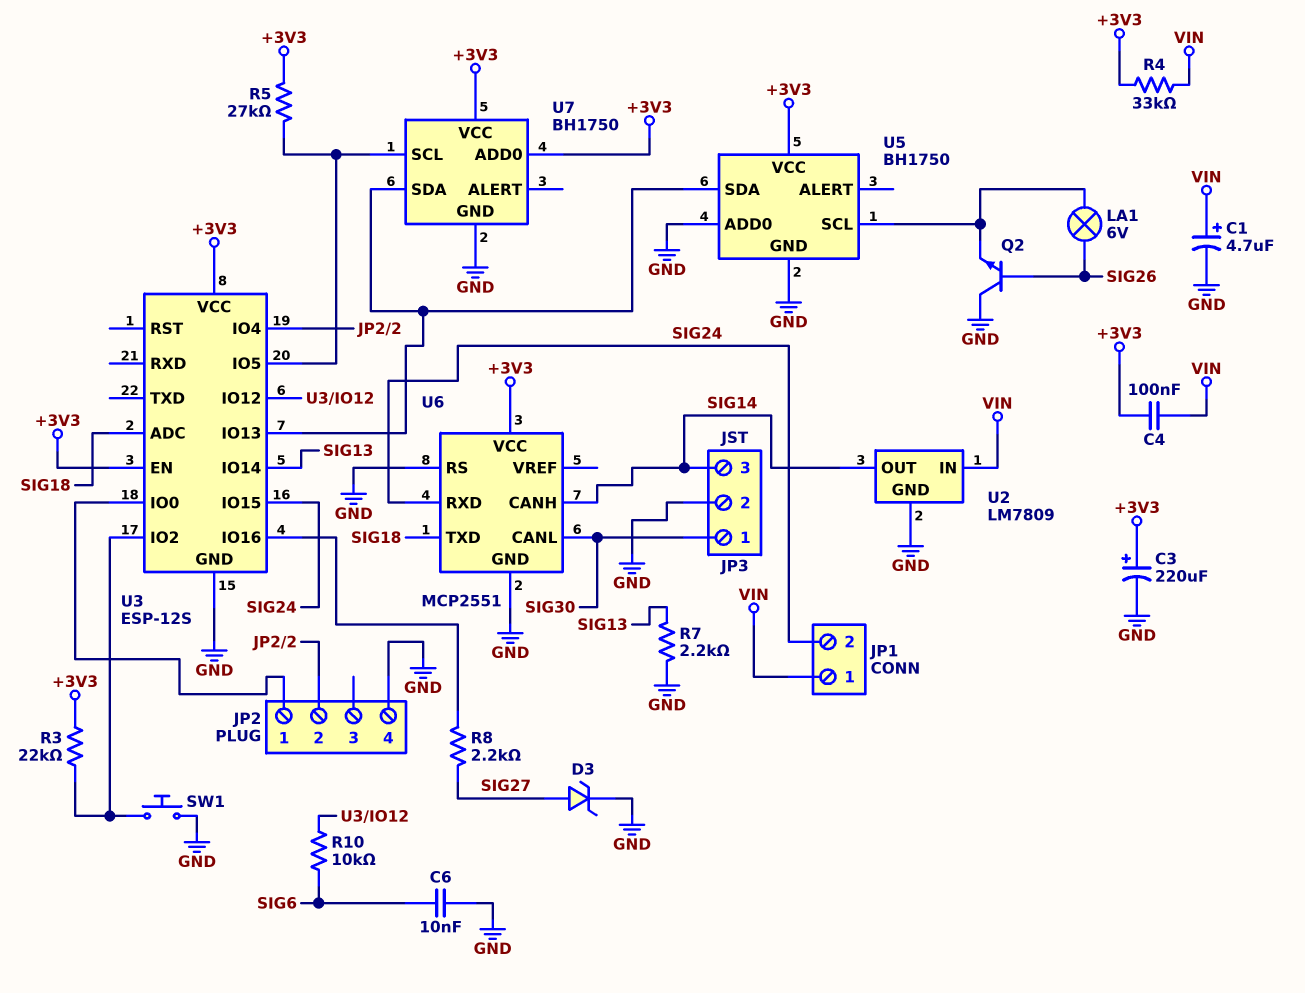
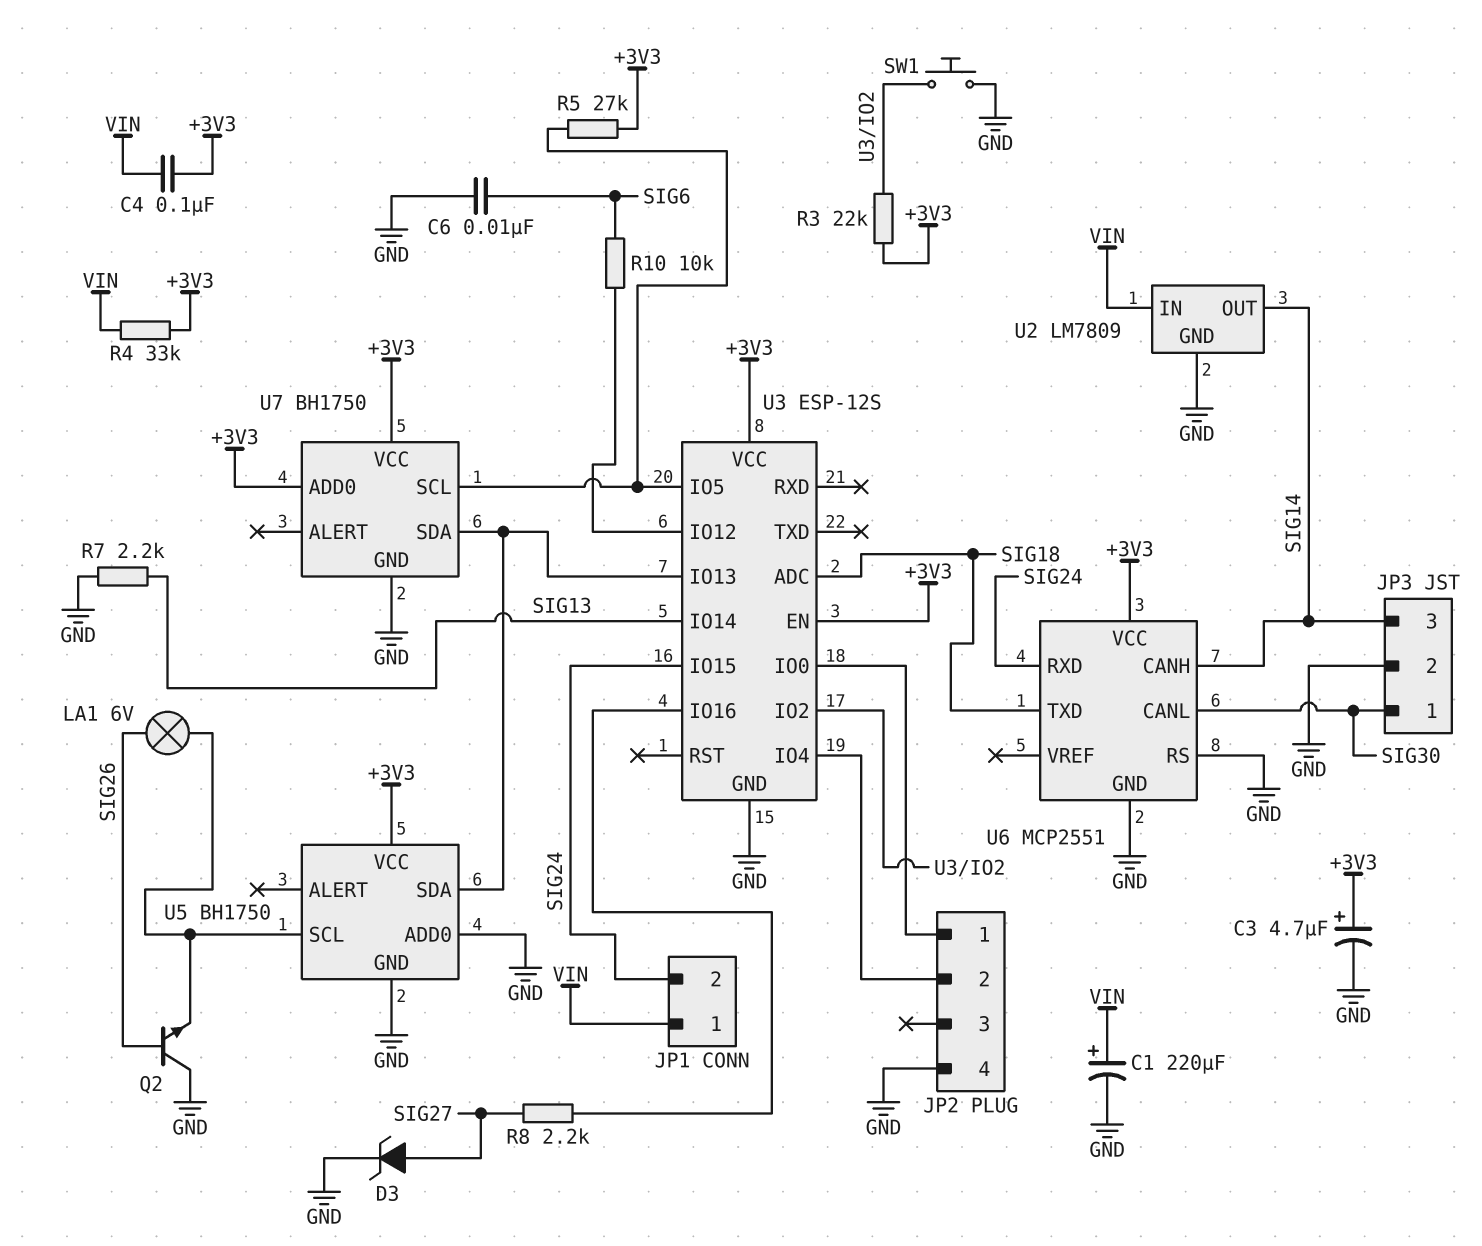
C1: 4.7uF (plus VIN, minus GND) -> 220uF (plus VIN, minus GND)
C3: 220uF (plus +3V3, minus GND) -> 4.7uF (plus +3V3, minus GND)

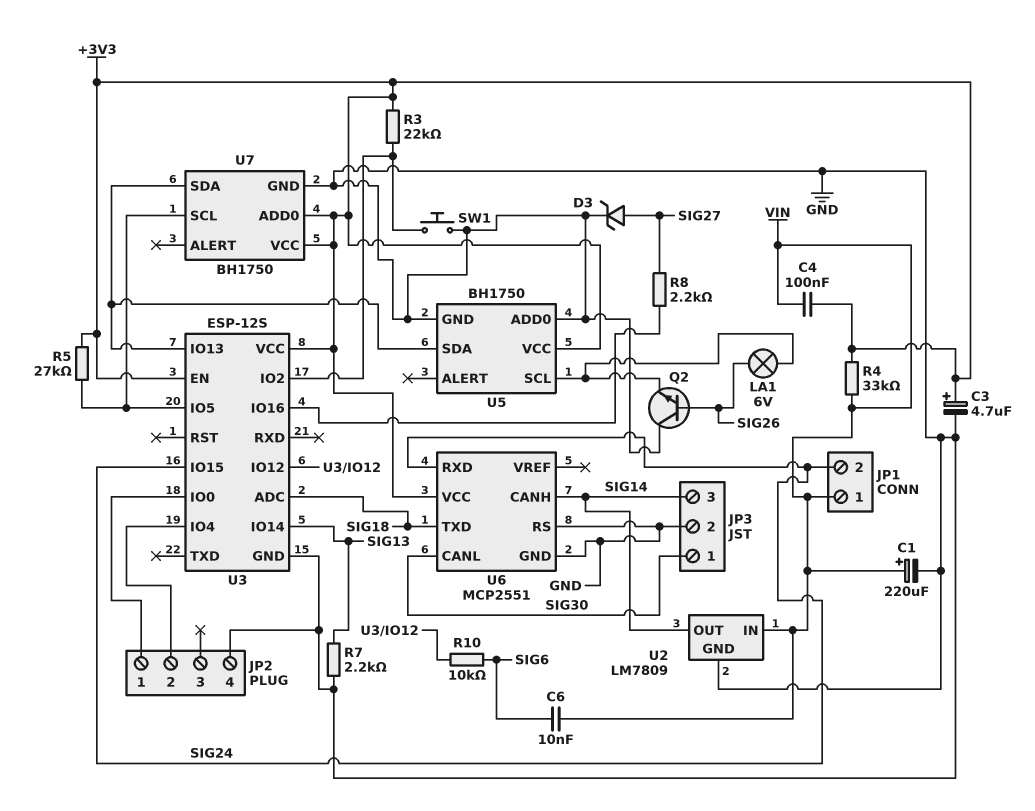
C6: 10nF (GND, SIG6) -> 10nF (SIG6, VIN)

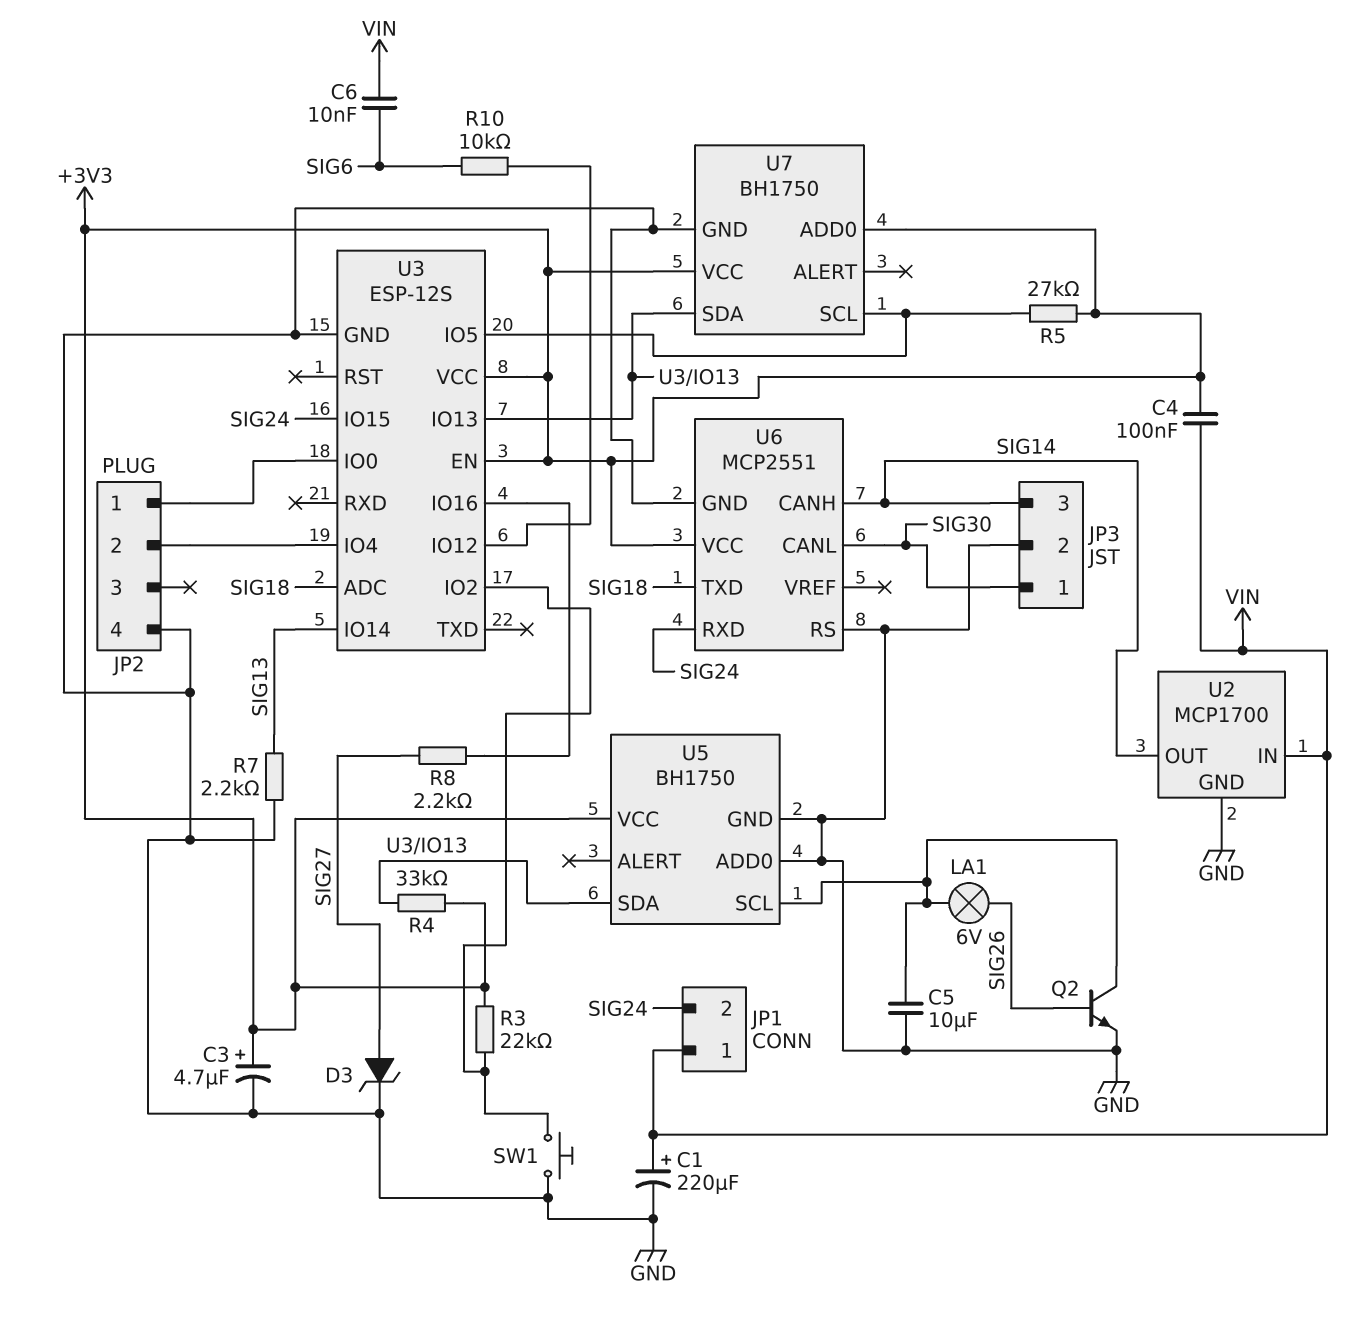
C5: none -> 10uF (GND, U5/SCL)
Q2: NPN (B SIG26, C GND, E U5/SCL) -> NPN (B SIG26, C U5/SCL, E GND)
R4: 33k (+3V3, VIN) -> 33k (+3V3, U3/IO13)
U2: LM7809 -> MCP1700

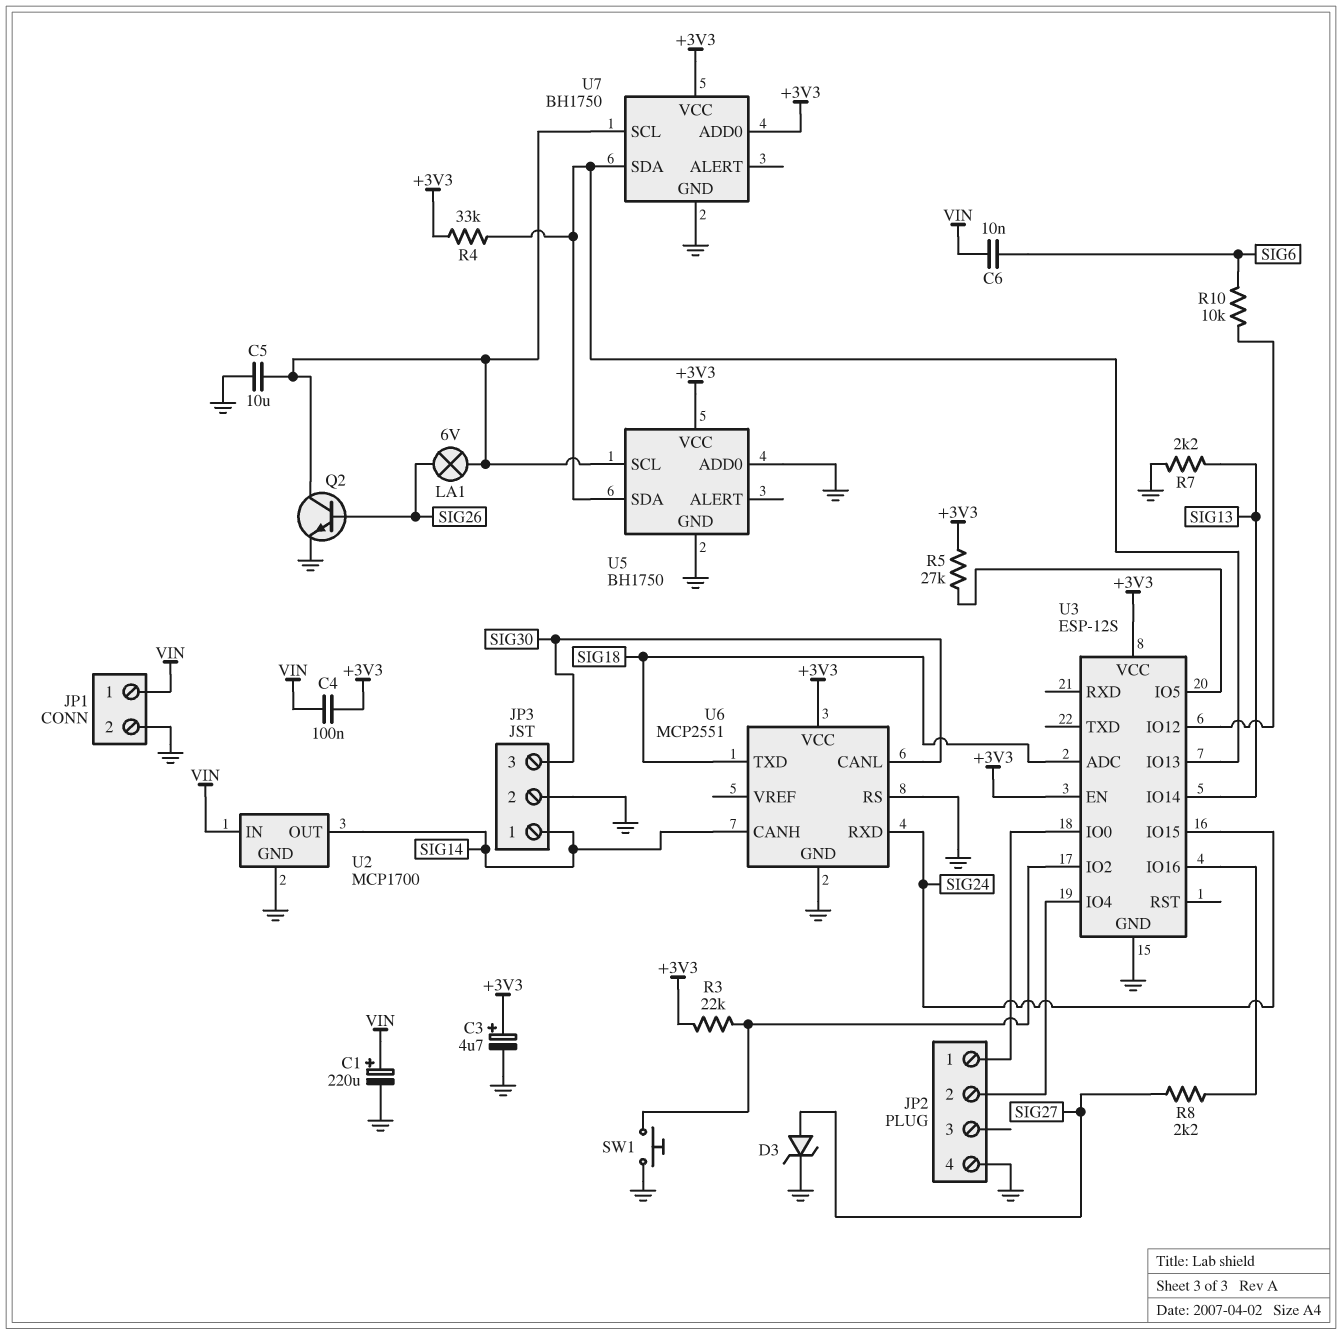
JP1 pin 2: SIG24 -> GND
JP3 pin 1: SIG30 -> SIG14
JP3 pin 3: SIG14 -> SIG30
U7 pin SCL: U3/IO5 -> U5/SCL

